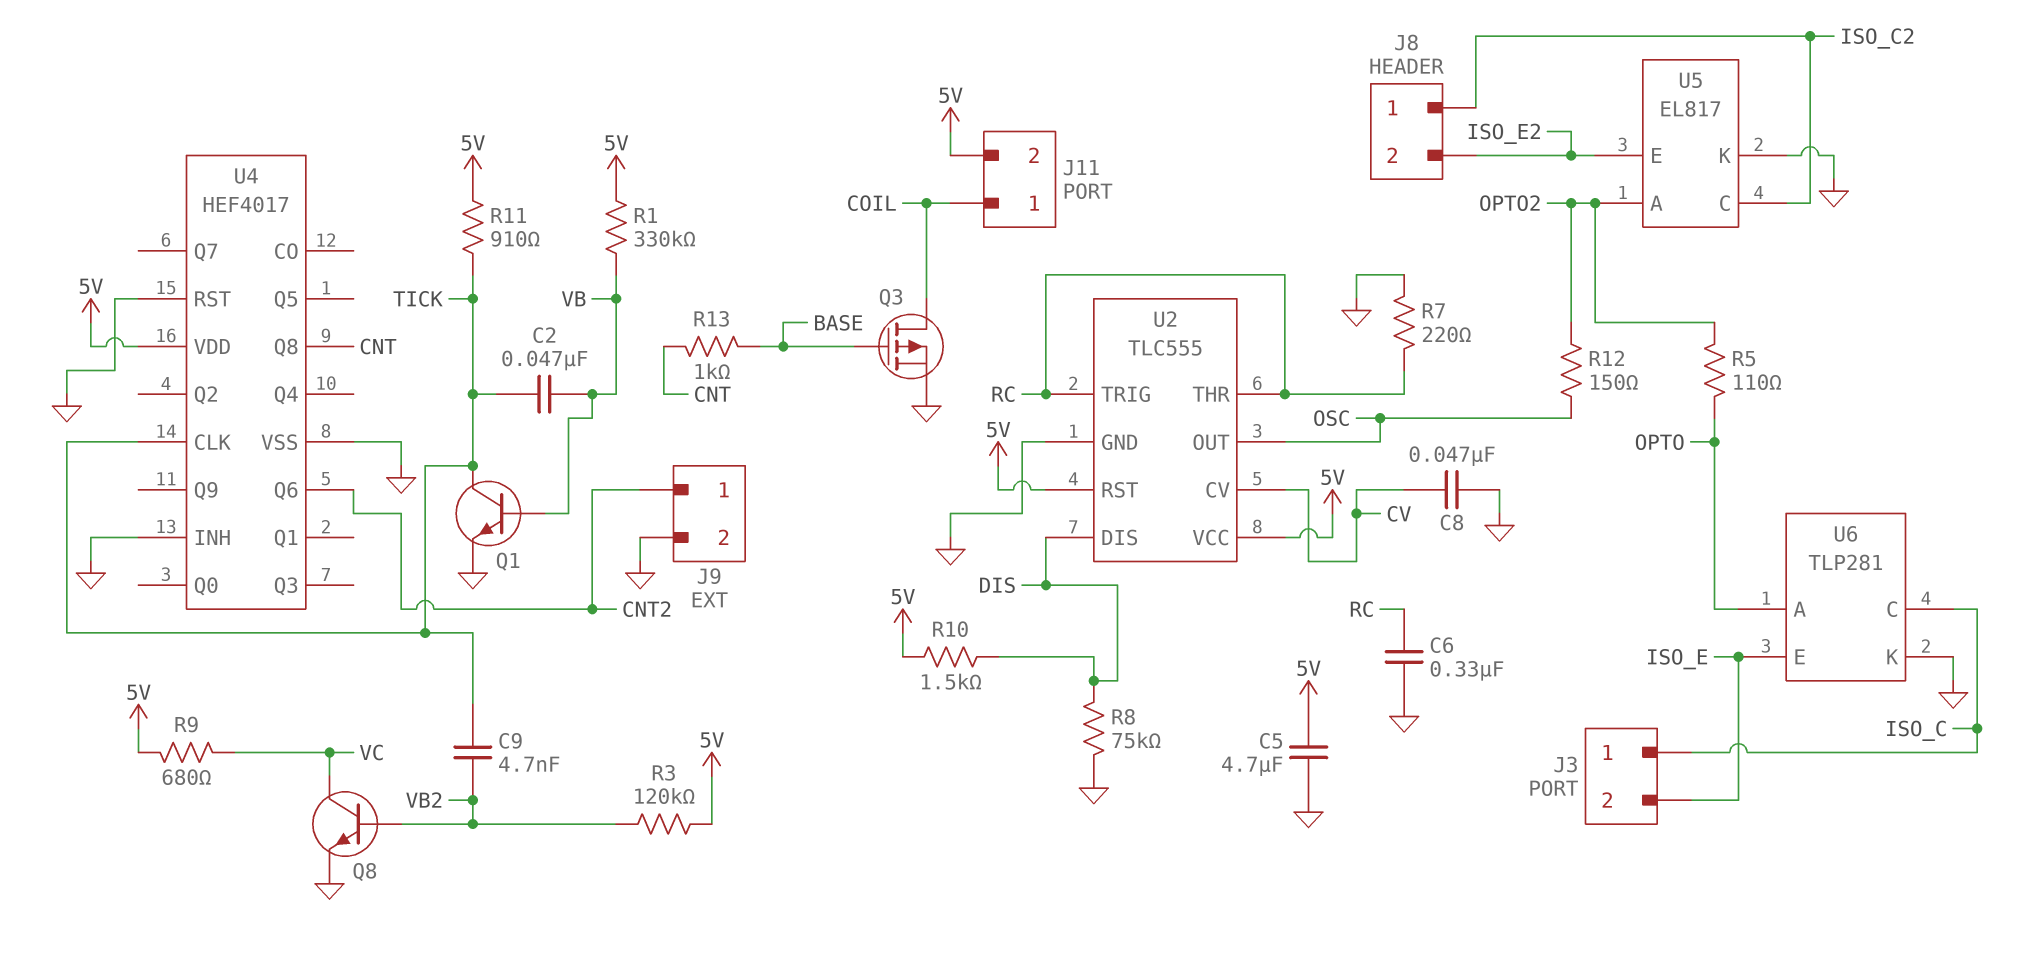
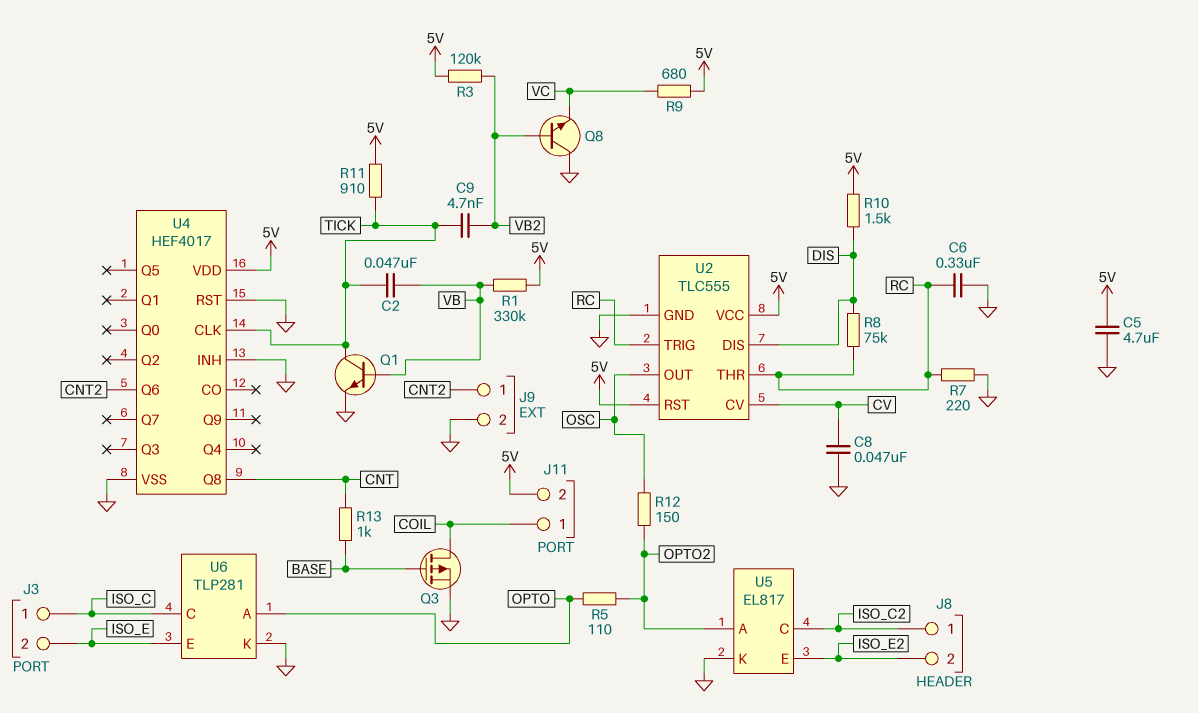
Q8: NPN (B VB2, C VC, E GND) -> NPN (B VB2, C GND, E VC)
R8: 75k (DIS, GND) -> 75k (DIS, RC)

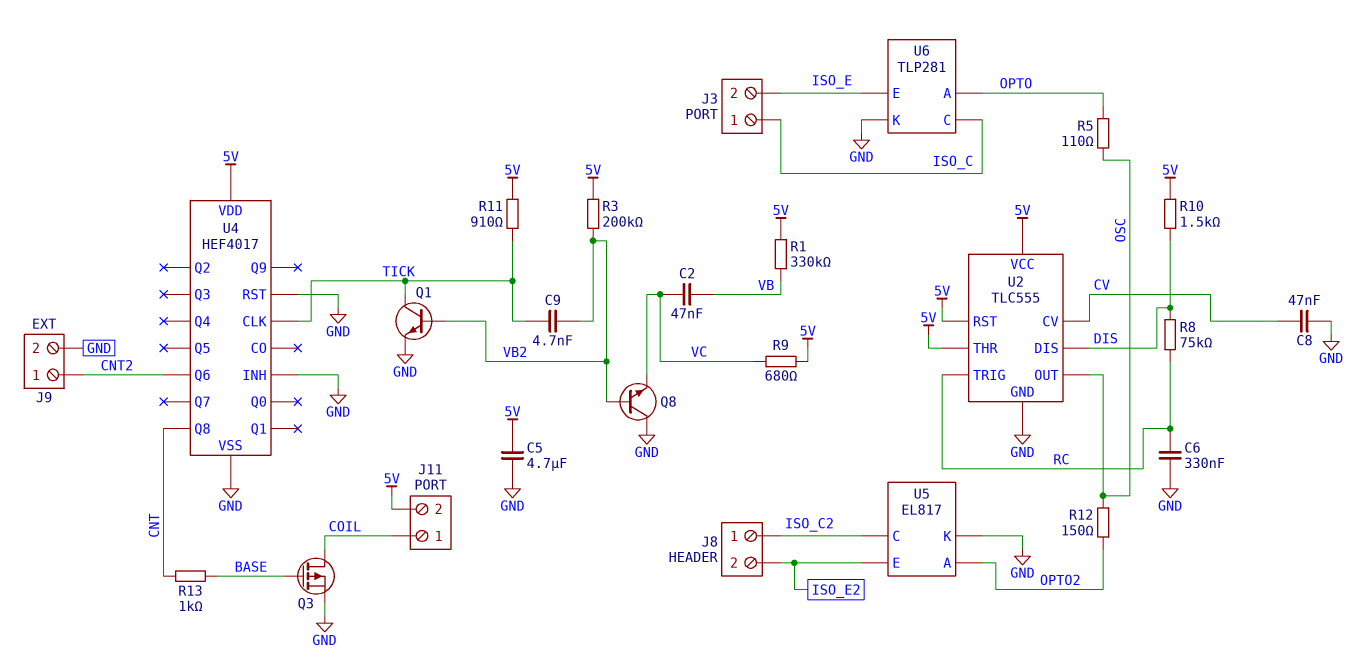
C2: 47nF (TICK, VB) -> 47nF (VB, VC)
Q1: NPN (B VB, C TICK, E GND) -> NPN (B VB2, C TICK, E GND)
R3: 120k (5V, VB2) -> 200k (5V, VB2)
R5: 110 (OPTO, OPTO2) -> 110 (OPTO, OSC)
R7: 220 (GND, RC) -> none
U2 pin THR: RC -> 5V

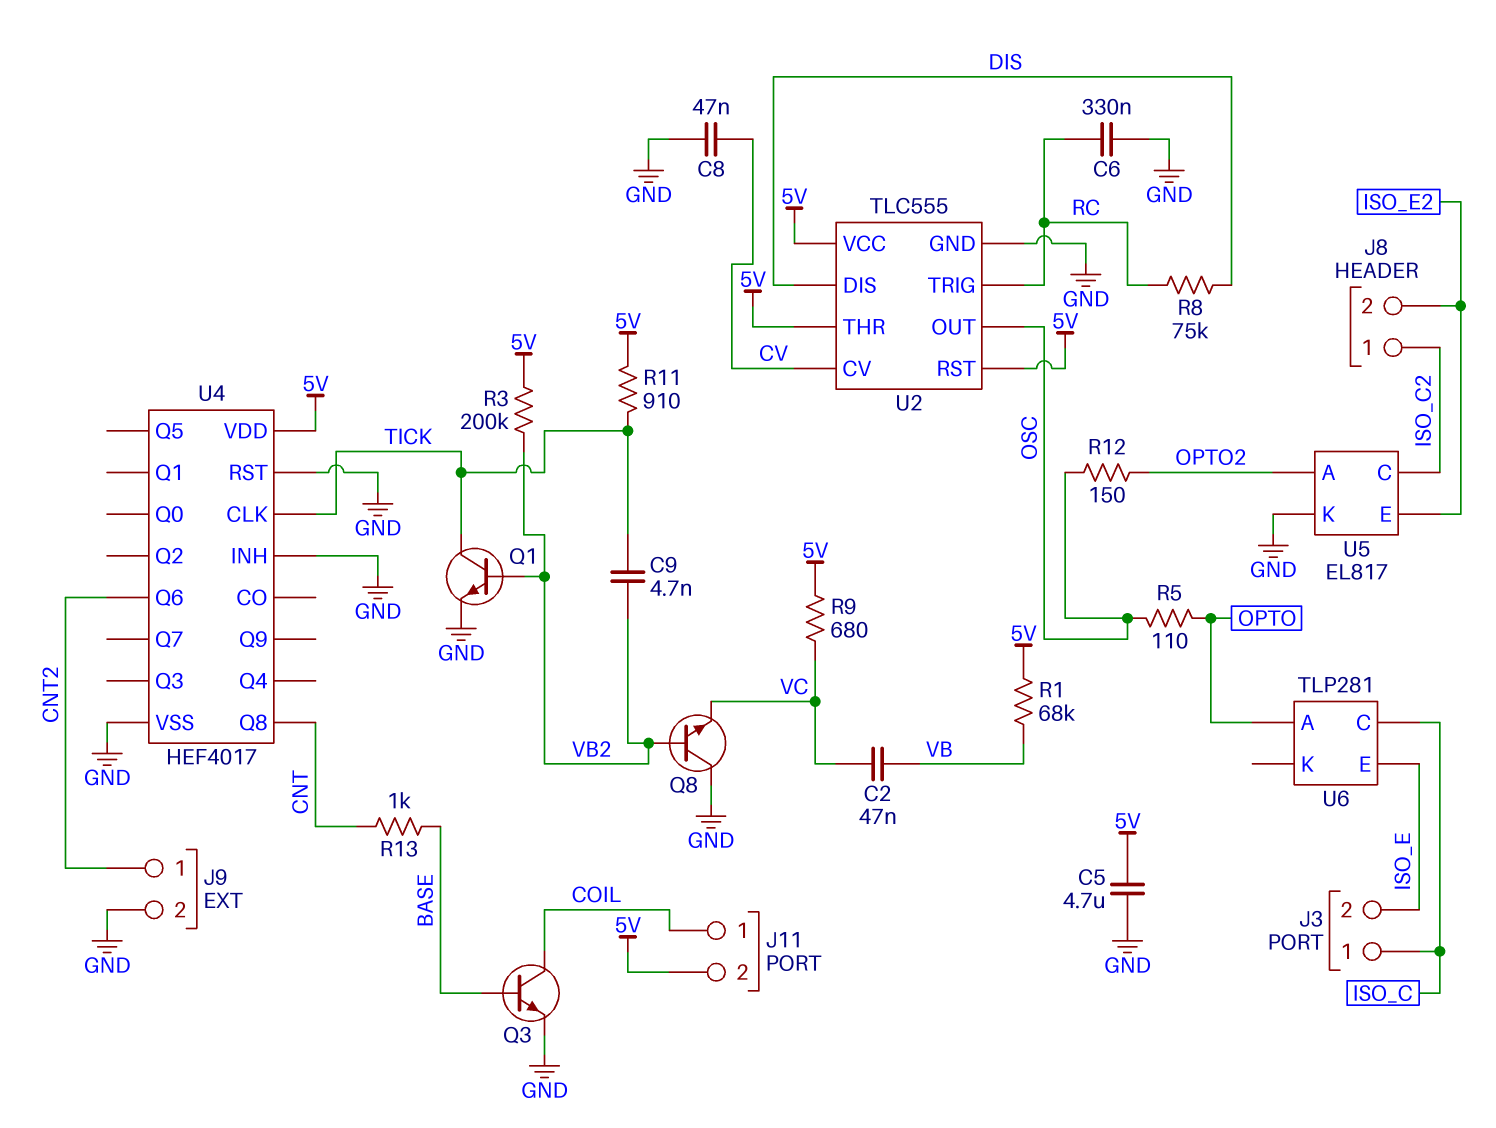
Q3: PMOS (G BASE, D COIL, S GND) -> NPN (B BASE, C COIL, E GND)
R1: 330k (5V, VB) -> 68k (5V, VB)
R10: 1.5k (5V, DIS) -> none
U6 pin K: GND -> none

